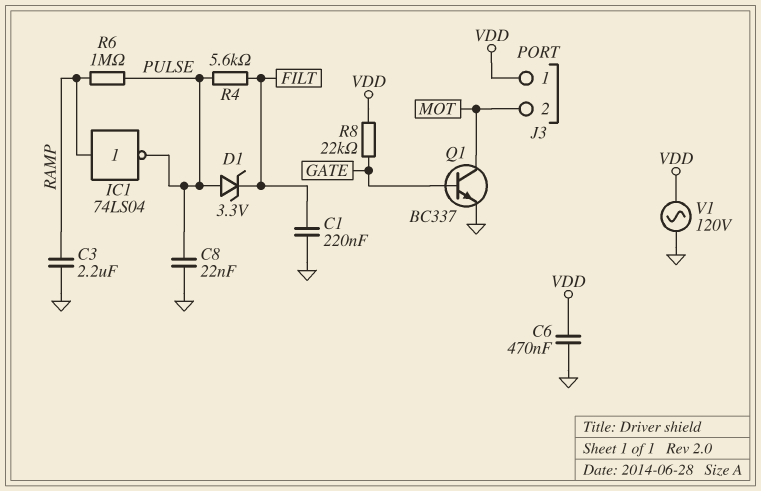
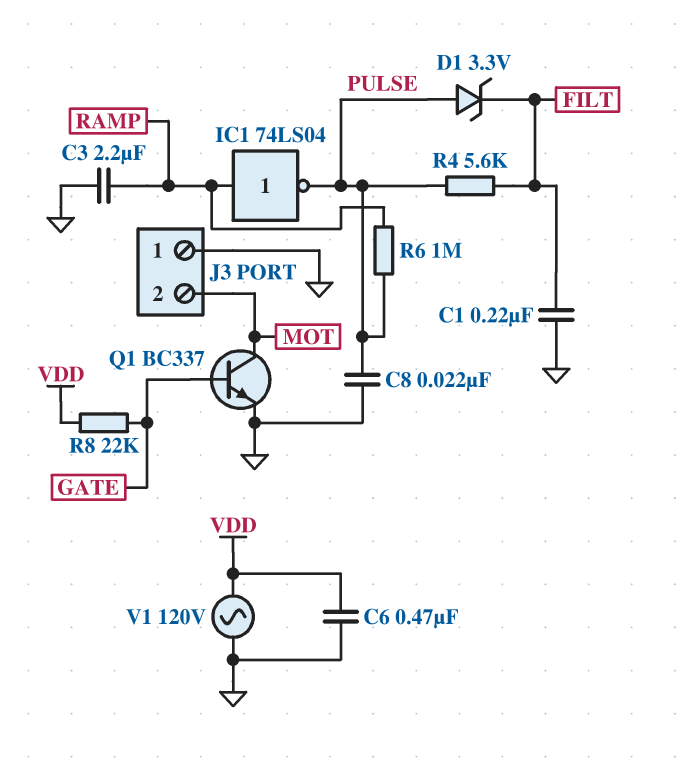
J3 pin 1: VDD -> GND

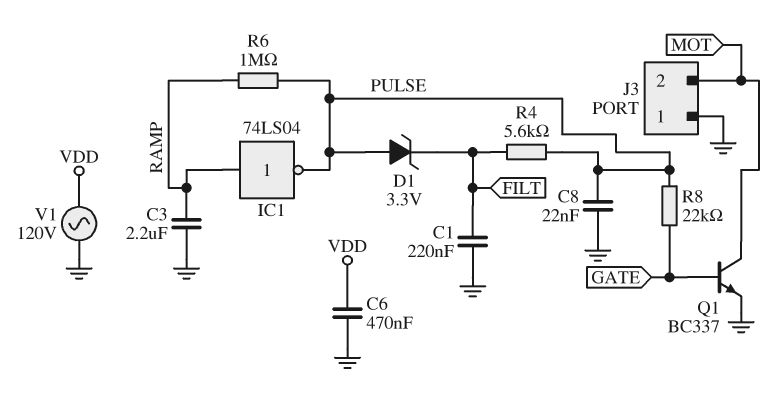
R8: 22k (GATE, VDD) -> 22k (GATE, PULSE)

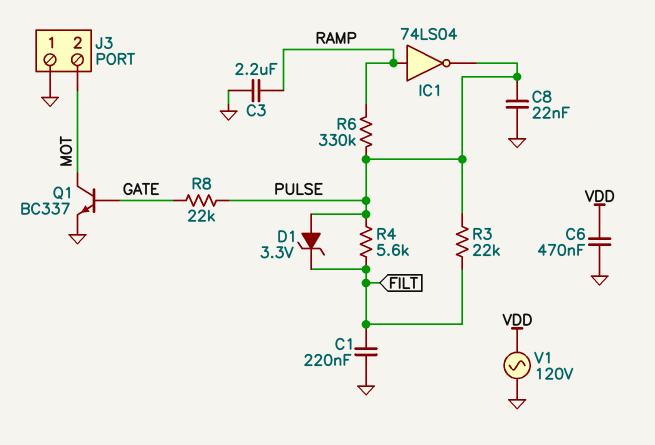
R3: none -> 22k (FILT, PULSE)
R6: 1M (PULSE, RAMP) -> 330k (PULSE, RAMP)

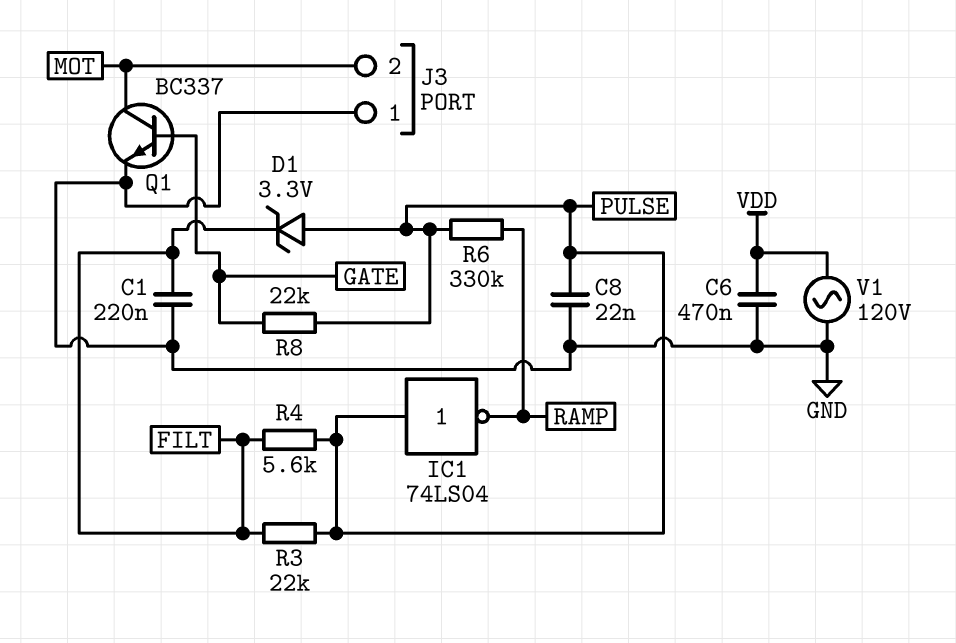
C3: 2.2uF (GND, RAMP) -> none
IC1: NOT 74LS04 (in RAMP, out PULSE) -> NOT 74LS04 (in PULSE, out RAMP)

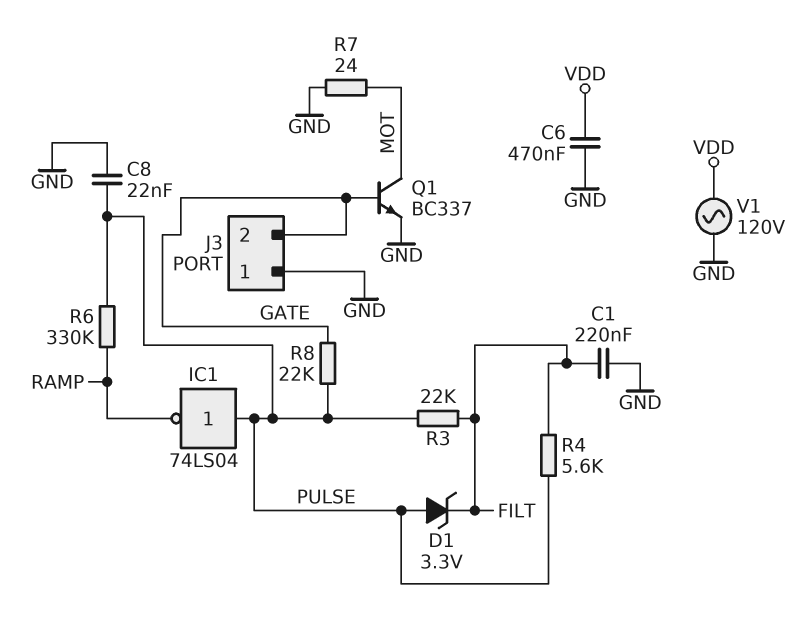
J3 pin 2: MOT -> GATE
R7: none -> 24 (GND, MOT)

